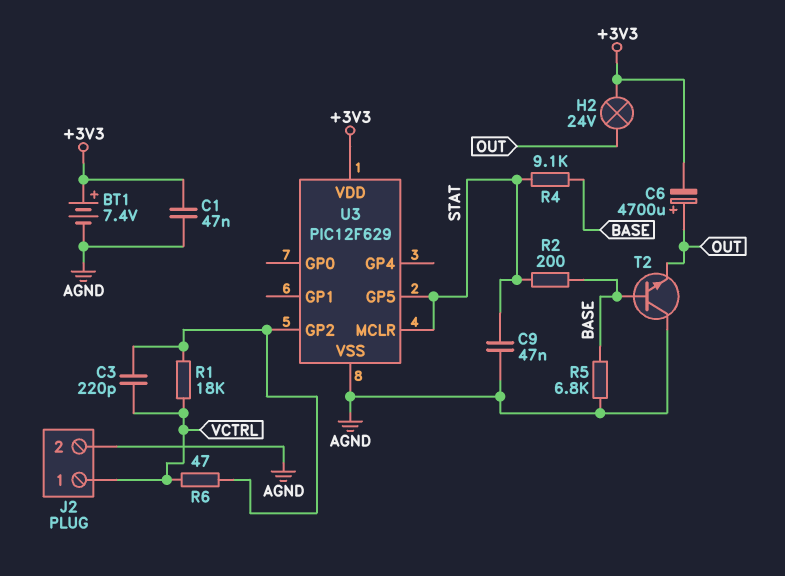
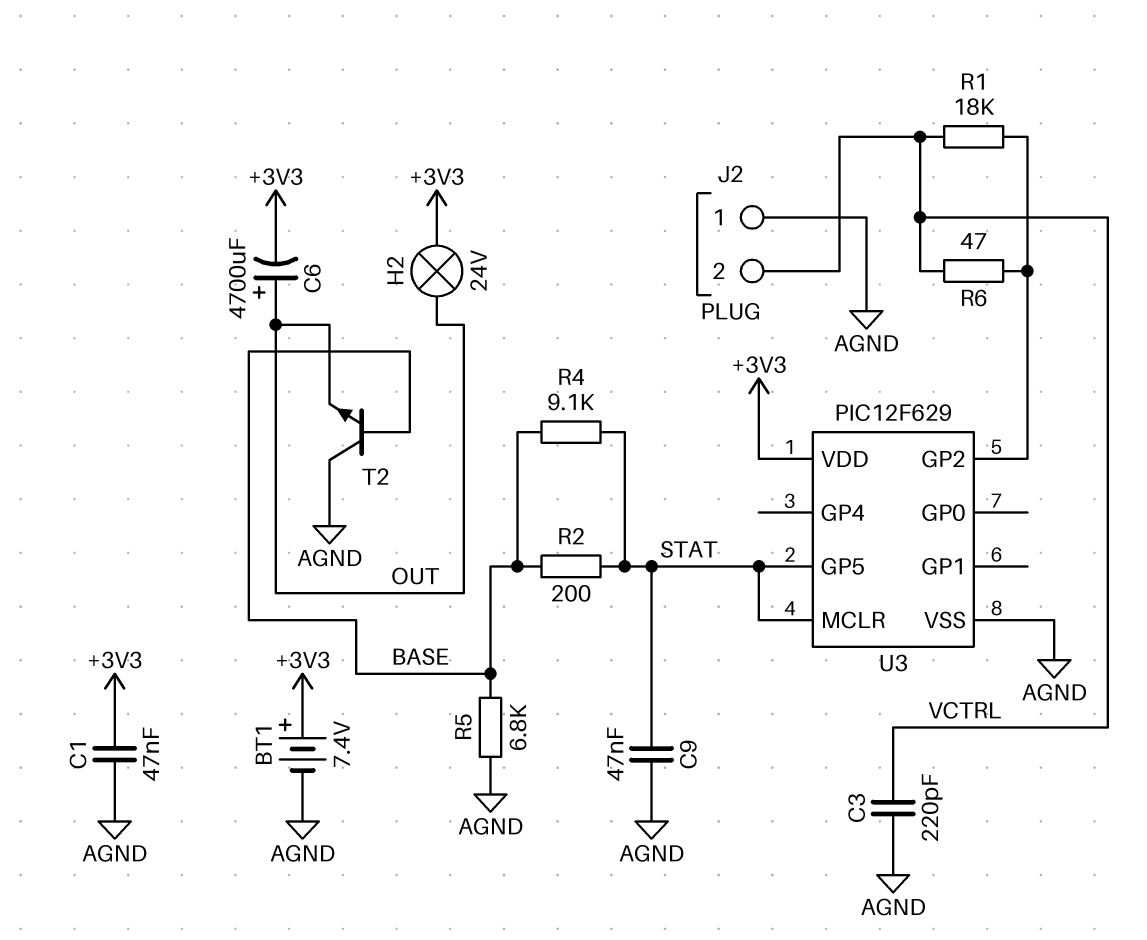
C3: 220pF (U3/GP2, VCTRL) -> 220pF (AGND, VCTRL)
J2 pin 1: VCTRL -> AGND
J2 pin 2: AGND -> VCTRL

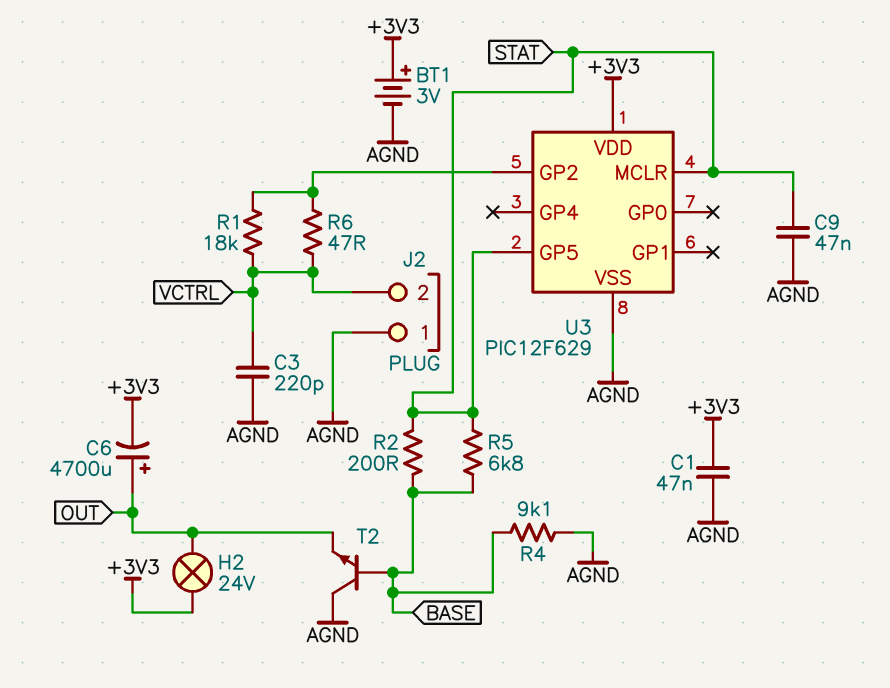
BT1: 7.4V (plus +3V3, minus AGND) -> 3V (plus +3V3, minus AGND)
R4: 9.1k (BASE, STAT) -> 9.1k (AGND, BASE)
R5: 6.8k (AGND, BASE) -> 6.8k (BASE, STAT)

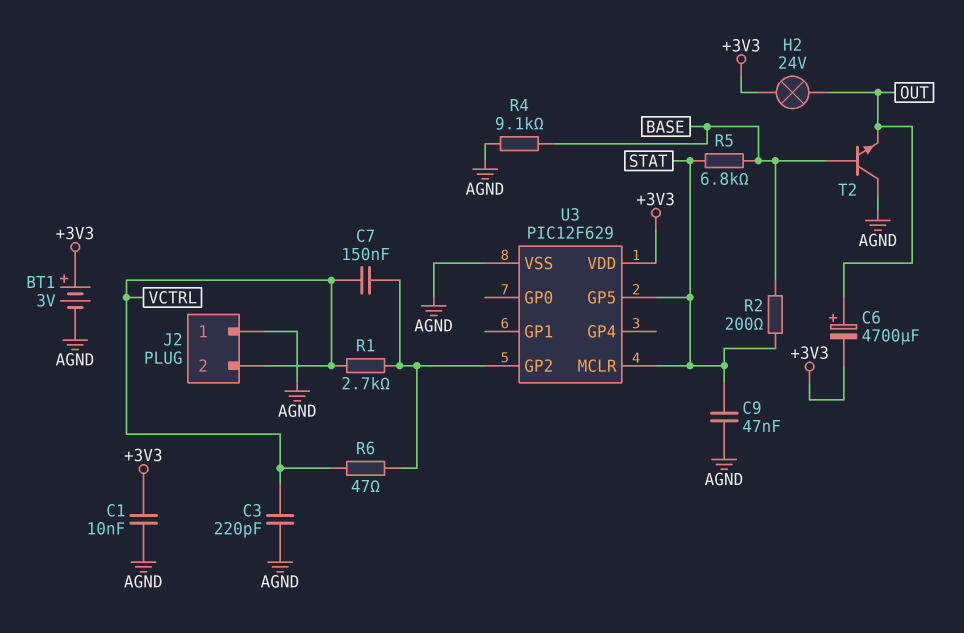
C1: 47nF (+3V3, AGND) -> 10nF (+3V3, AGND)
C7: none -> 150nF (U3/GP2, VCTRL)
R1: 18k (U3/GP2, VCTRL) -> 2.7k (U3/GP2, VCTRL)

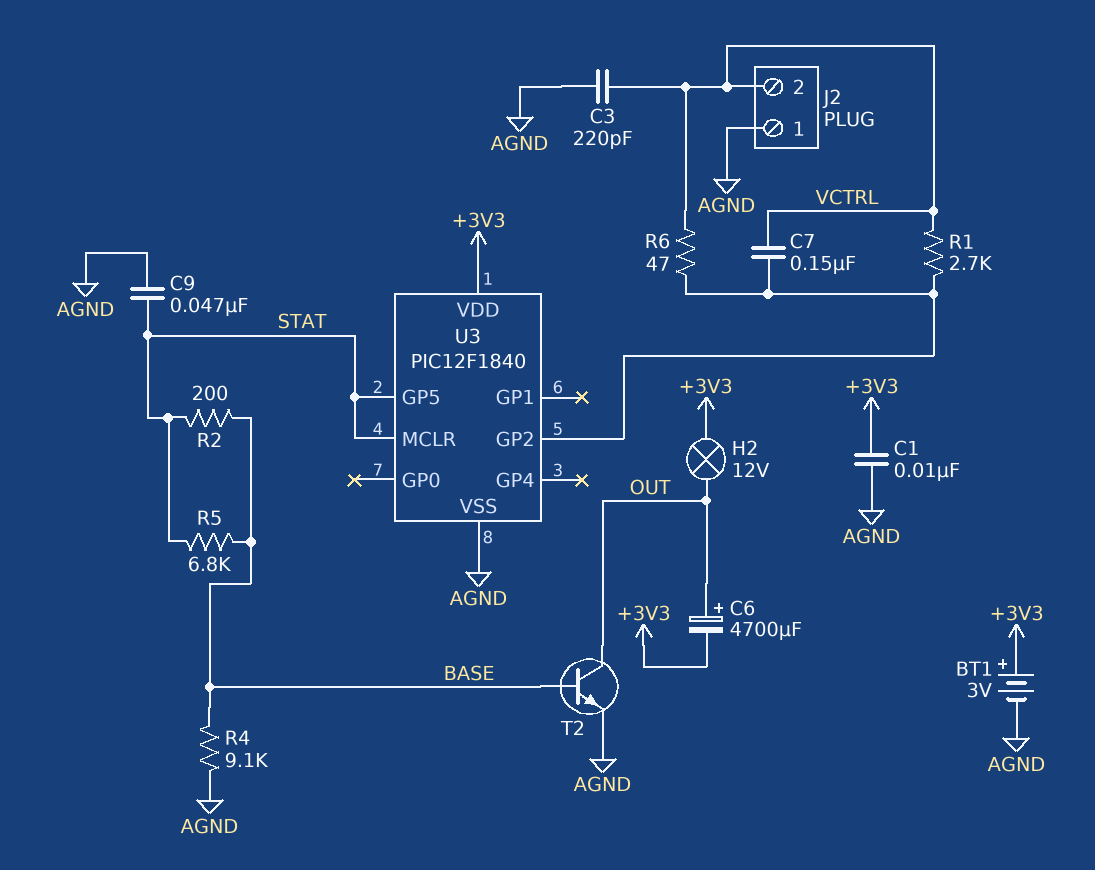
H2: lamp 24V (+3V3, OUT) -> lamp 12V (+3V3, OUT)
T2: NPN (B BASE, C AGND, E OUT) -> NPN (B BASE, C OUT, E AGND)
U3: PIC12F629 -> PIC12F1840

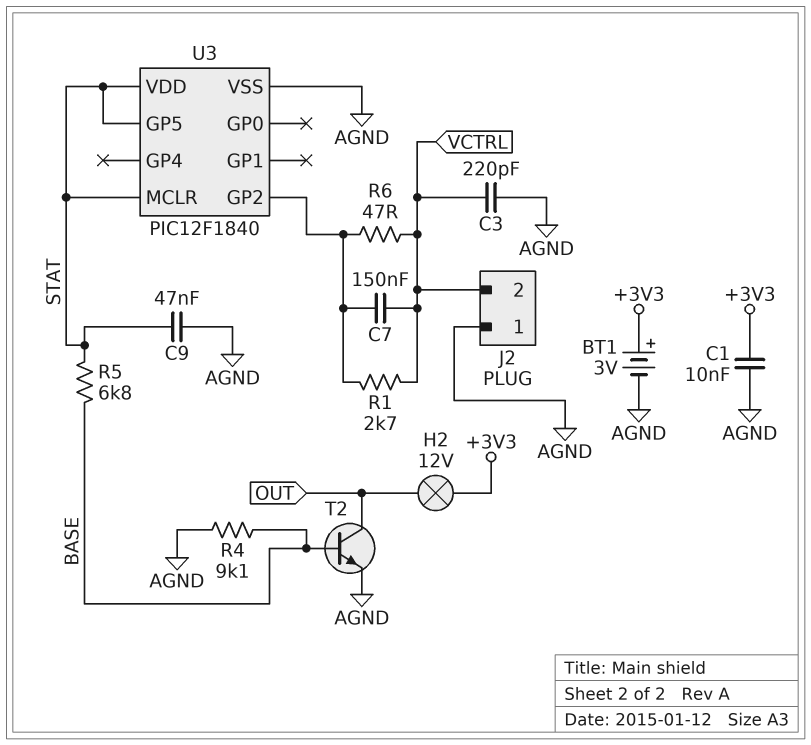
C6: 4700uF (plus OUT, minus +3V3) -> none
R2: 200 (BASE, STAT) -> none
U3 pin VDD: +3V3 -> STAT

